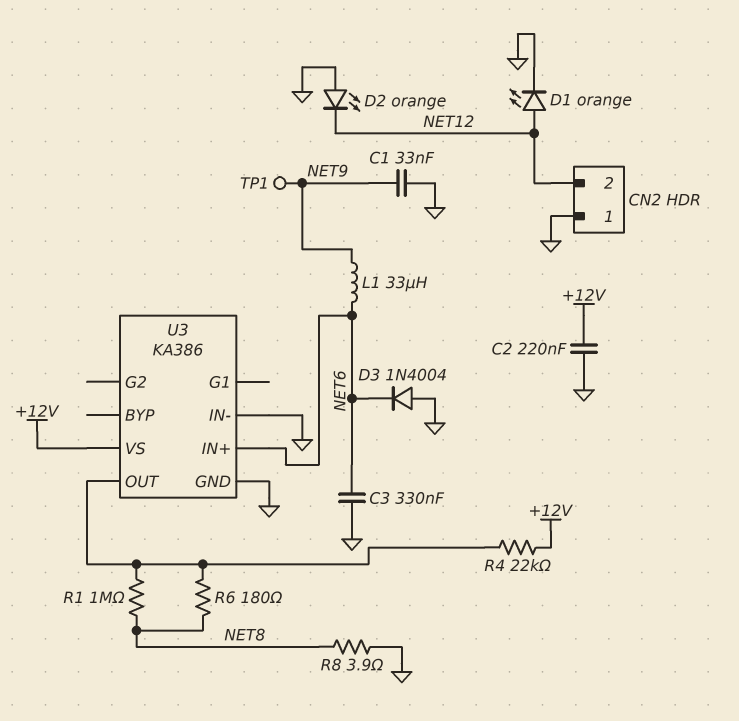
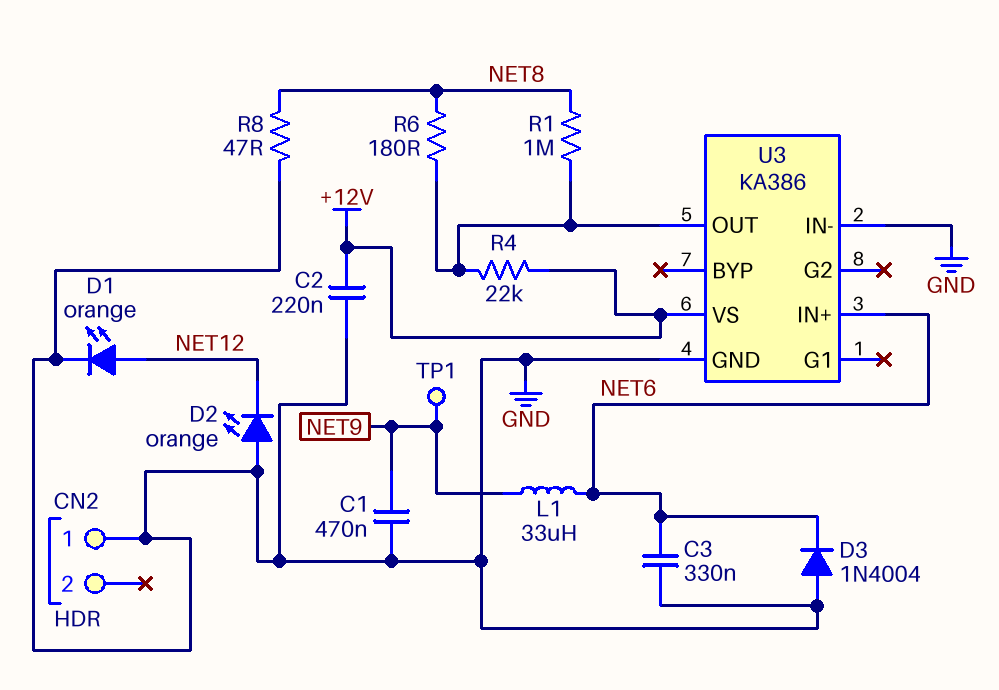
C1: 33nF (GND, NET9) -> 470nF (GND, NET9)
CN2 pin 2: NET12 -> none
R8: 3.9 (GND, NET8) -> 47 (GND, NET8)

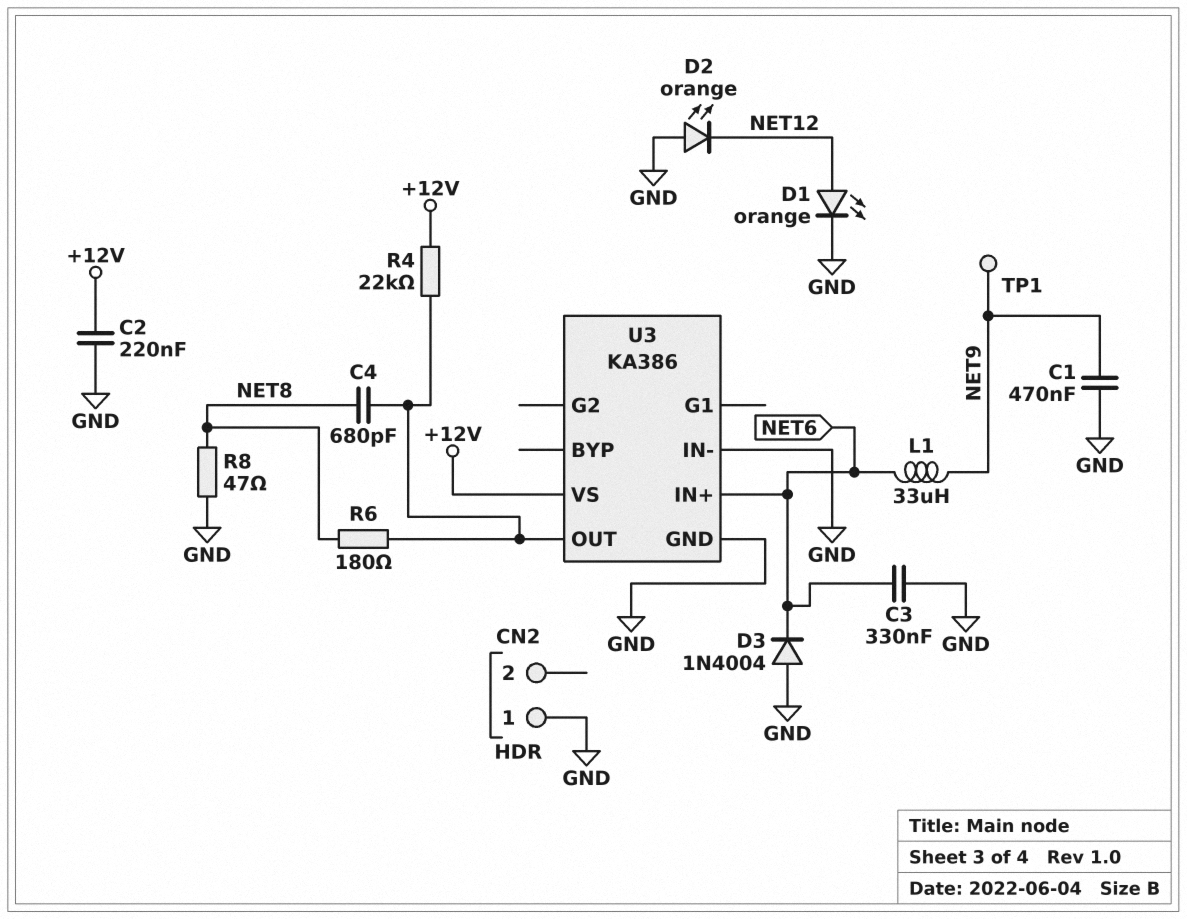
C4: none -> 680pF (NET8, U3/OUT)
R1: 1M (NET8, U3/OUT) -> none

